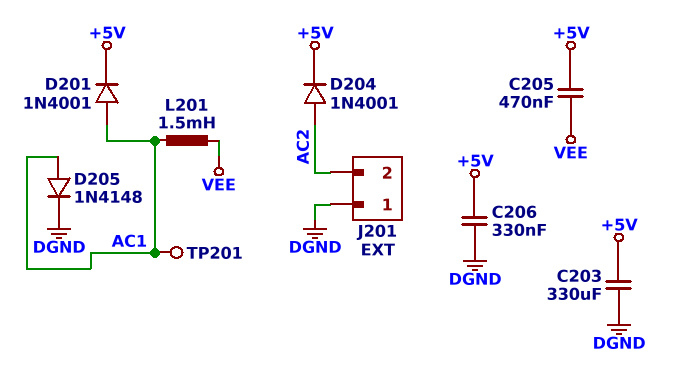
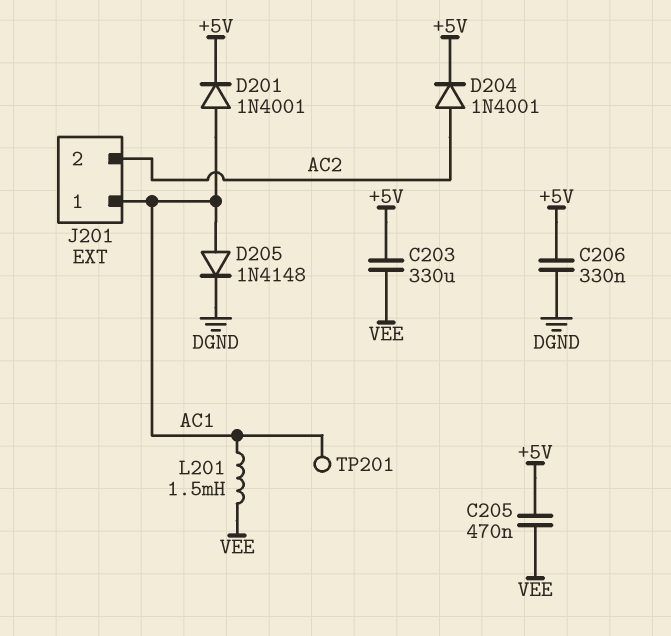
C203: 330uF (+5V, DGND) -> 330uF (+5V, VEE)
J201 pin 1: DGND -> AC1

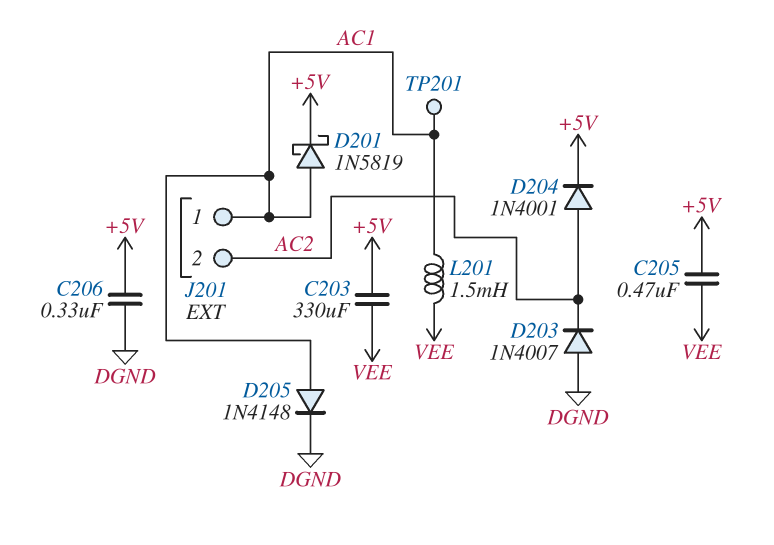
D201: diode 1N4001 (A AC1, K +5V) -> schottky 1N5819 (A AC1, K +5V)
D203: none -> diode 1N4007 (A DGND, K AC2)

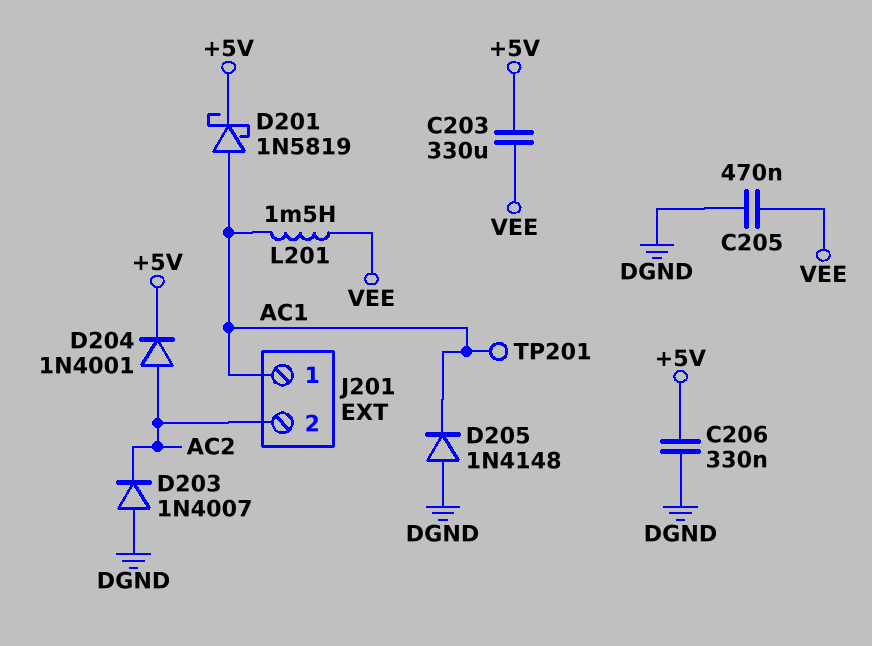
C205: 470nF (+5V, VEE) -> 470nF (DGND, VEE)
D205: diode 1N4148 (A AC1, K DGND) -> diode 1N4148 (A DGND, K AC1)

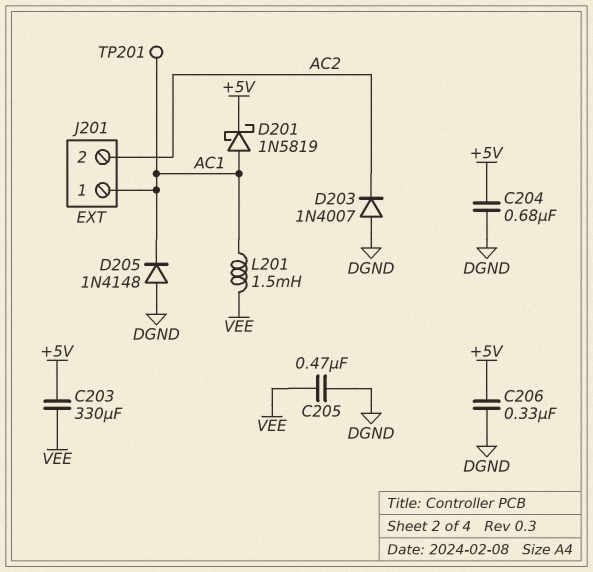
C204: none -> 680nF (+5V, DGND)
D204: diode 1N4001 (A AC2, K +5V) -> none

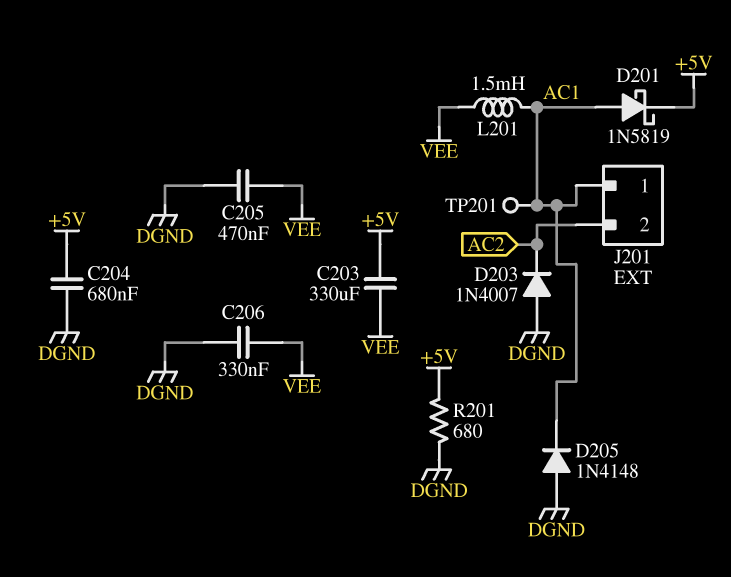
C206: 330nF (+5V, DGND) -> 330nF (DGND, VEE)
R201: none -> 680 (+5V, DGND)

